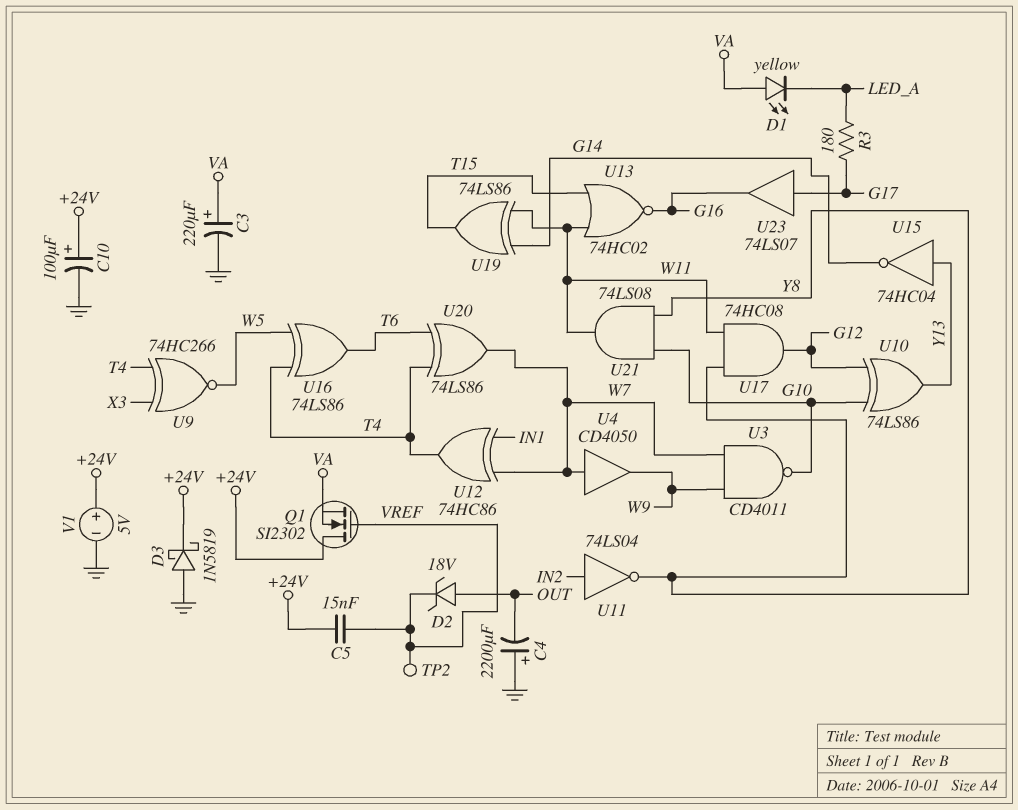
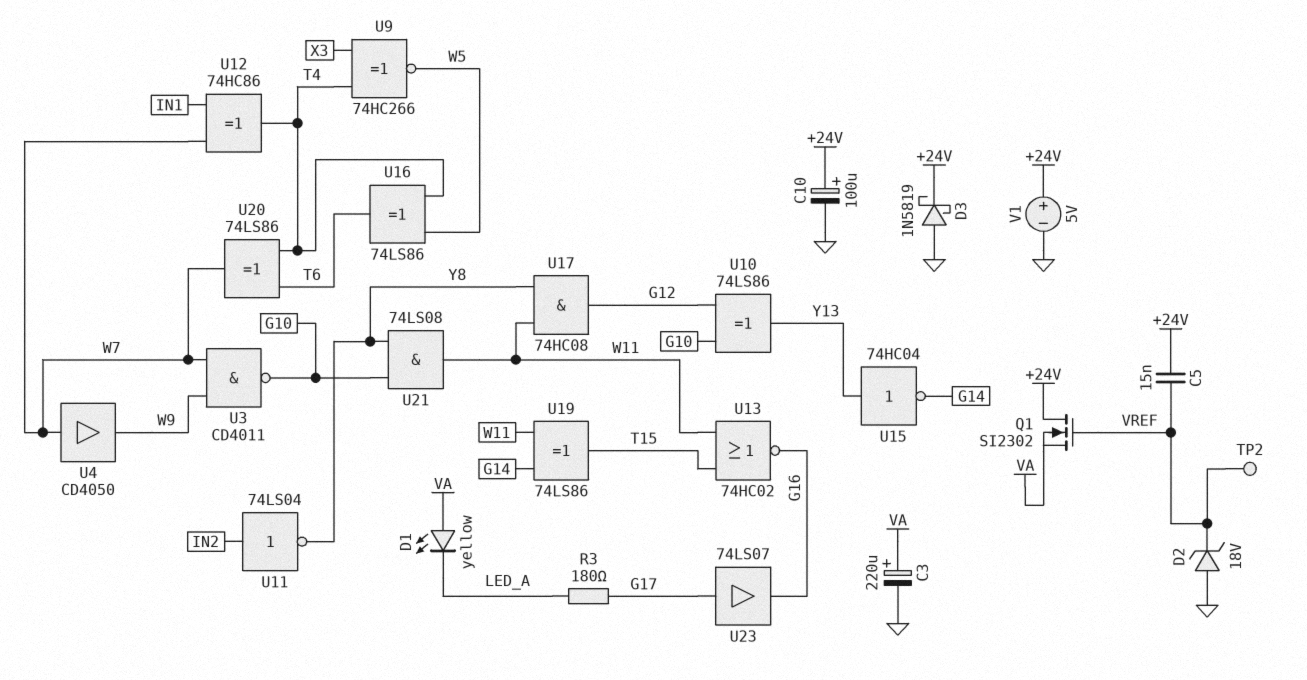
C4: 2200uF (plus GND, minus OUT) -> none
D2: zener 18V (A OUT, K VREF) -> zener 18V (A GND, K VREF)

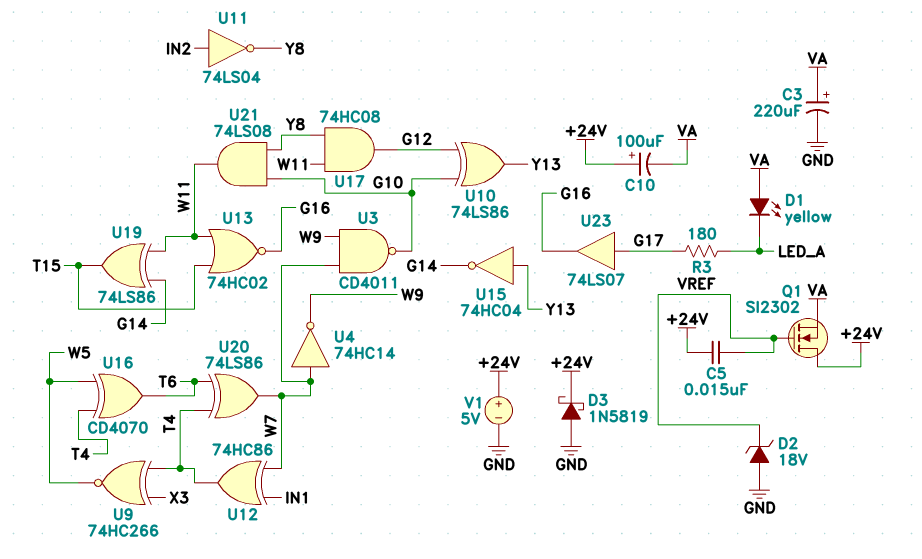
C10: 100uF (plus +24V, minus GND) -> 100uF (plus +24V, minus VA)
TP2: test point (VREF) -> none
U4: buffer CD4050 (in W7, out W9) -> NOT 74HC14 (in W7, out W9)
U16: XOR 74LS86 (in T4, in W5, out T6) -> XOR CD4070 (in T4, in W5, out T6)

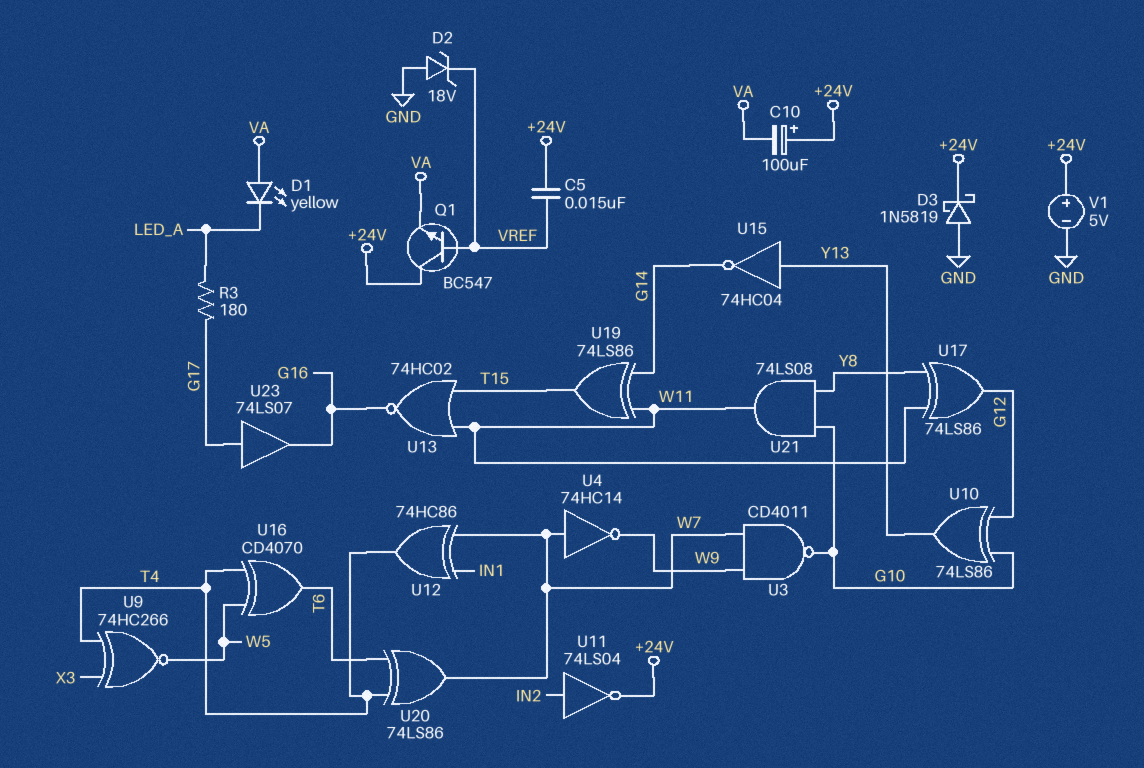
C3: 220uF (plus VA, minus GND) -> none
Q1: NMOS SI2302 (G VREF, D +24V, S VA) -> NPN BC547 (B VREF, C +24V, E VA)
U11: NOT 74LS04 (in IN2, out Y8) -> NOT 74LS04 (in IN2, out +24V)
U17: AND 74HC08 (in W11, in Y8, out G12) -> XOR 74LS86 (in W11, in Y8, out G12)

